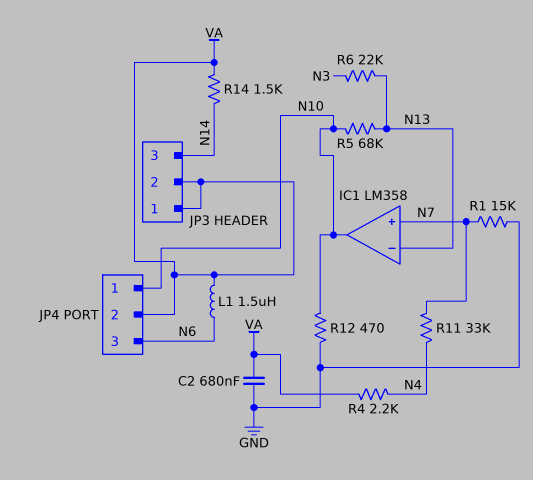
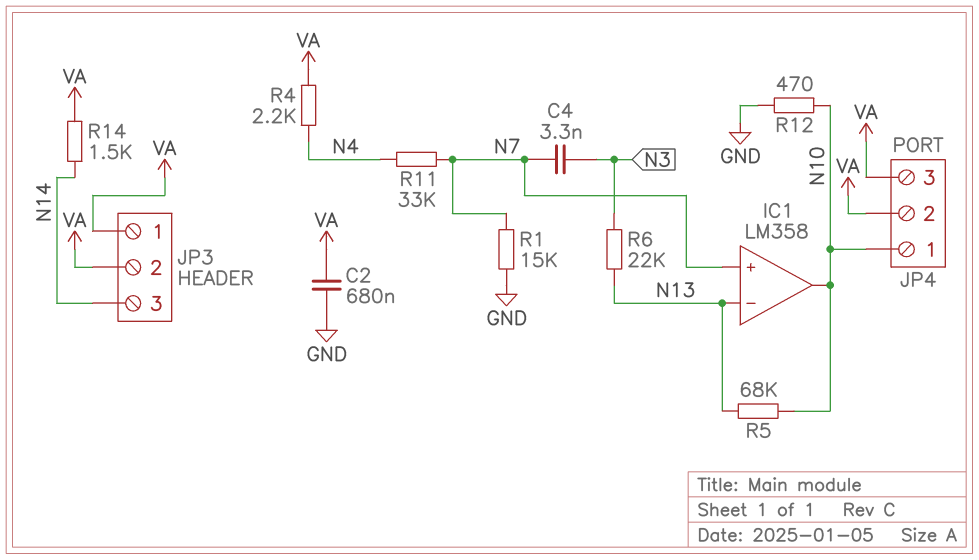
C4: none -> 3.3nF (N3, N7)
JP4 pin 3: N6 -> VA
L1: 1.5uH (N6, VA) -> none

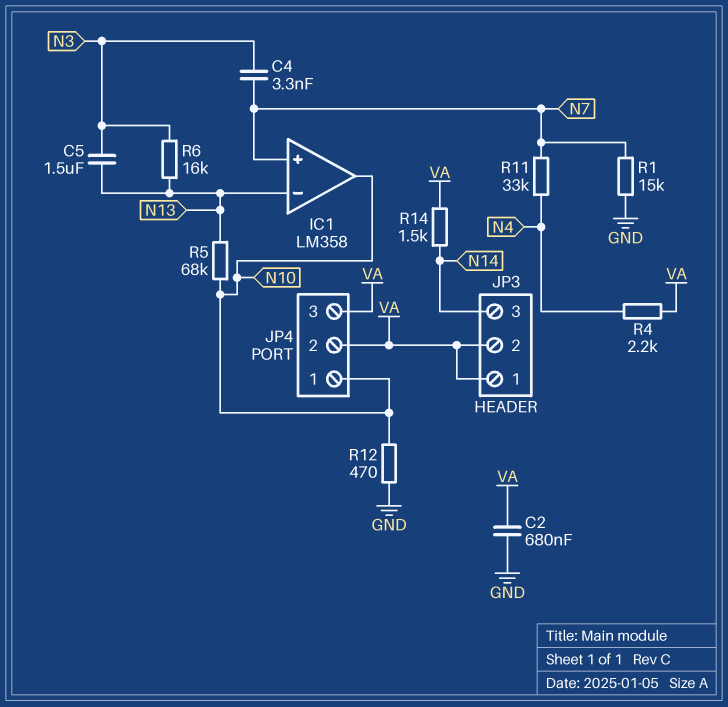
C5: none -> 1.5uF (N3, N13)
R6: 22k (N3, N13) -> 16k (N3, N13)

